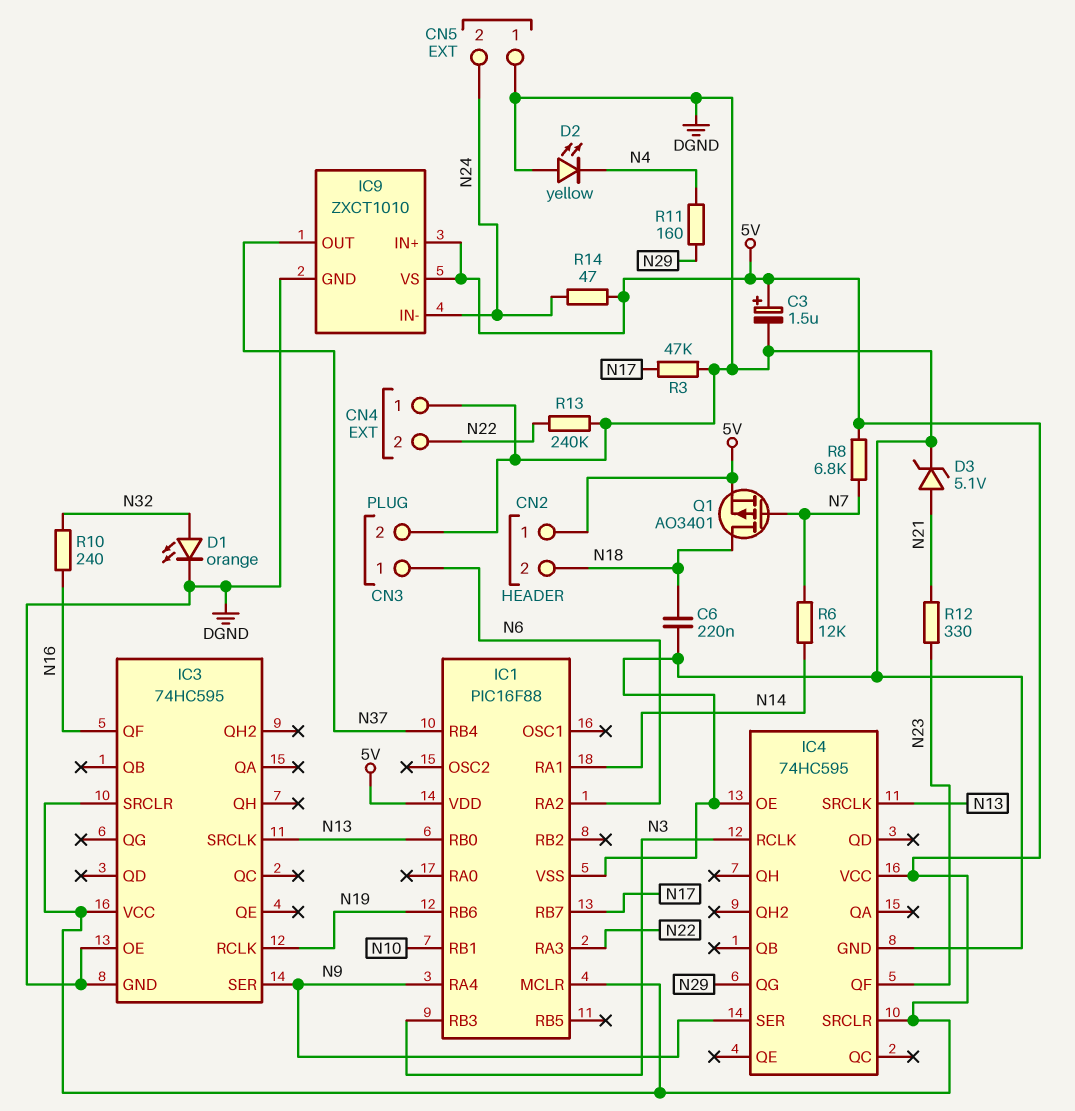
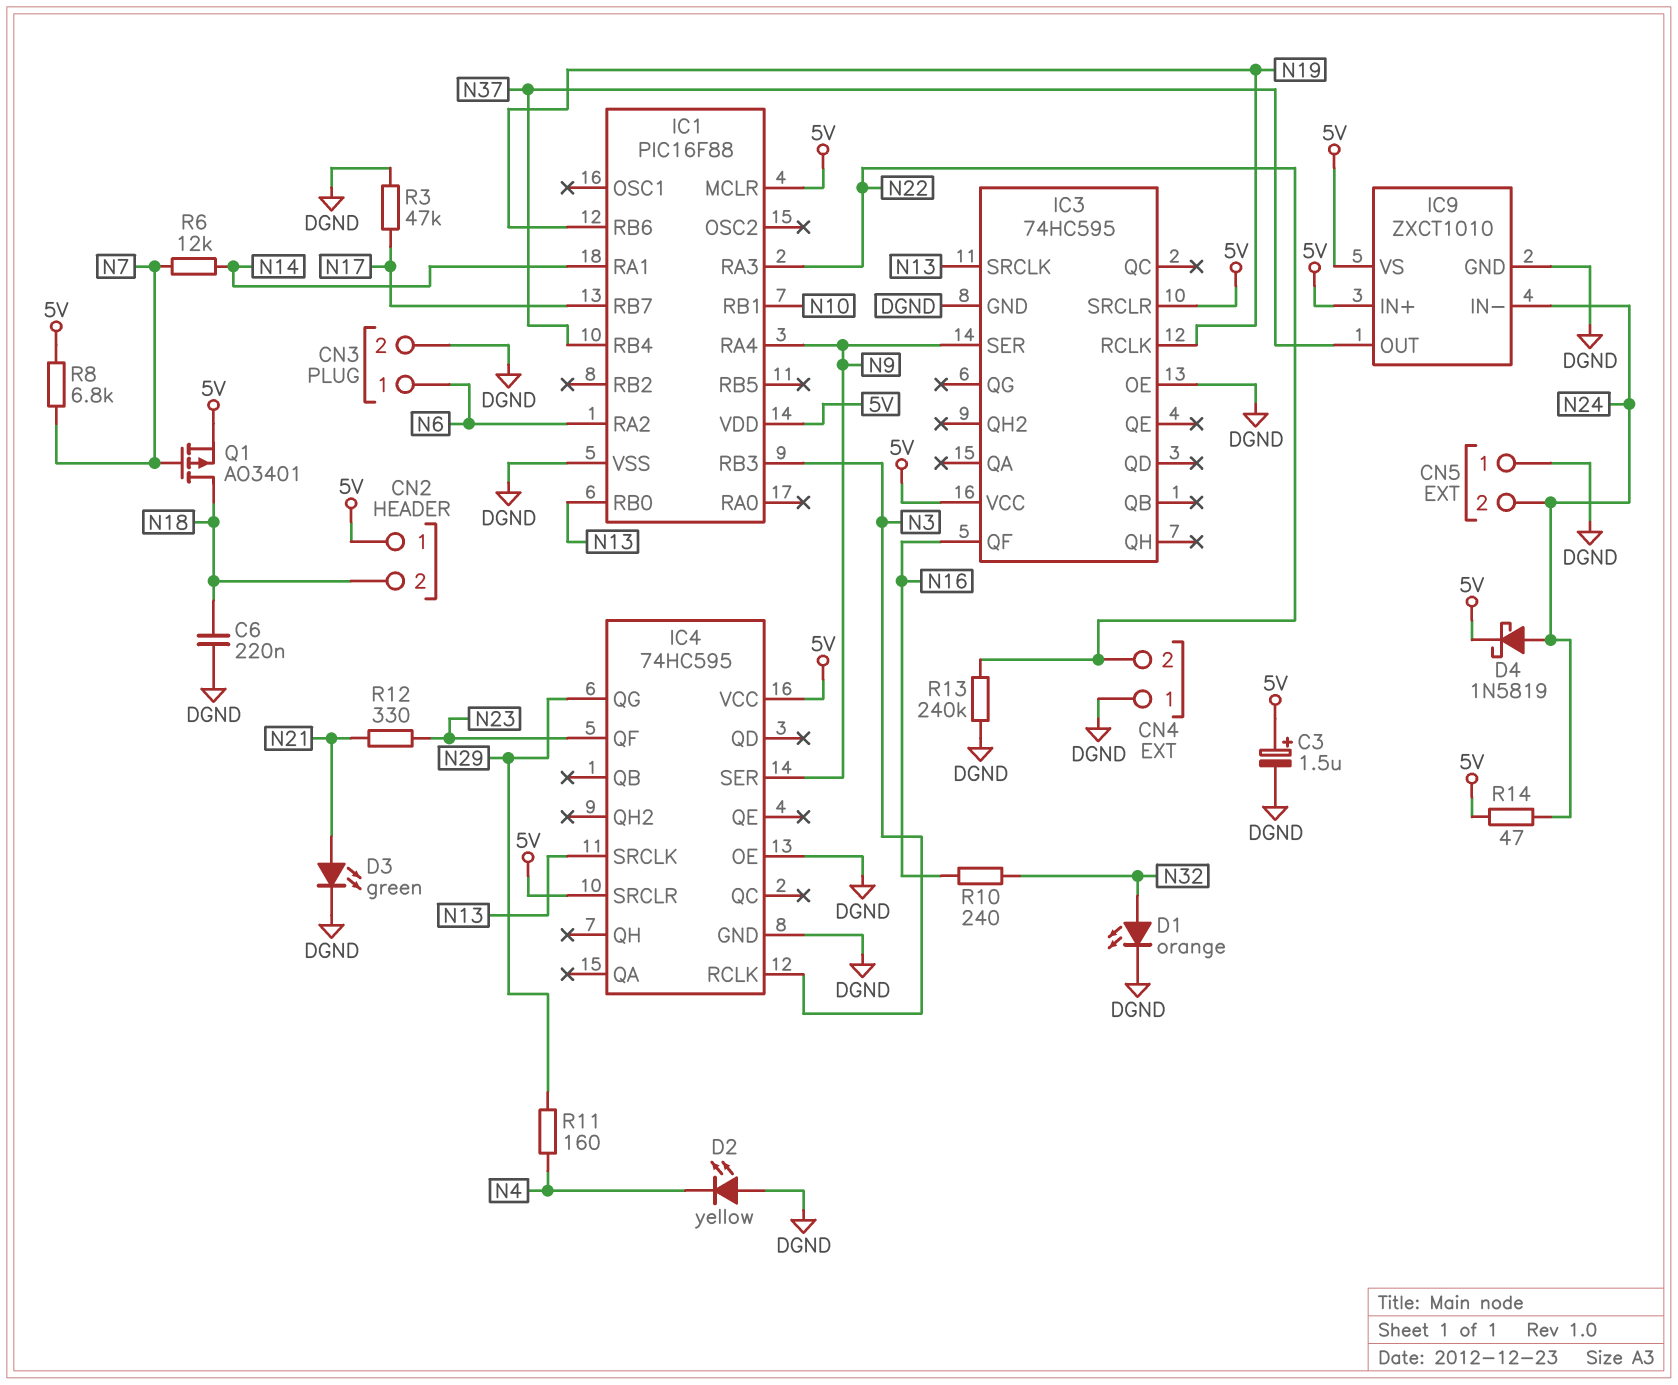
D3: zener 5.1V (A N21, K DGND) -> LED green (A N21, K DGND)
D4: none -> schottky 1N5819 (A N24, K 5V)

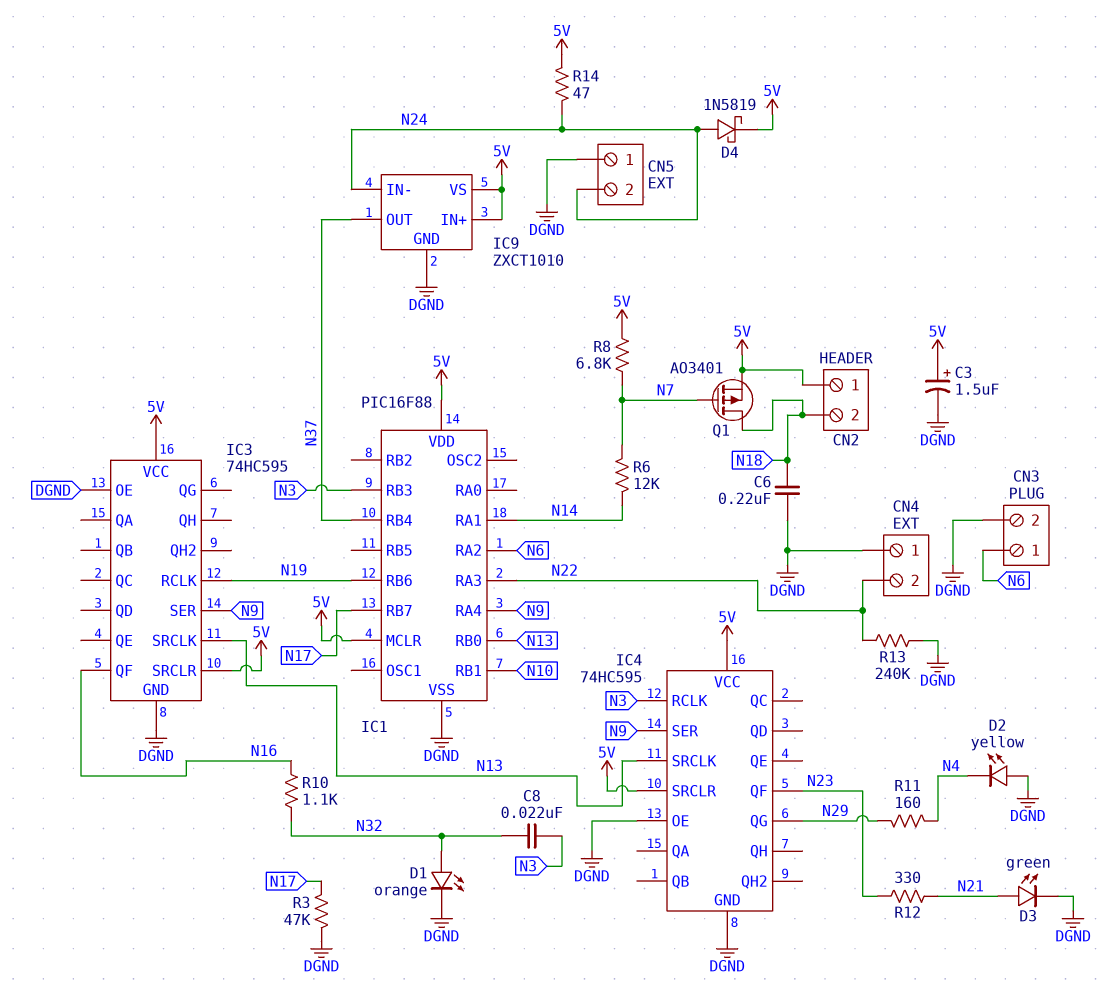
C8: none -> 22nF (N3, N32)
R10: 240 (N16, N32) -> 1.1k (N16, N32)

